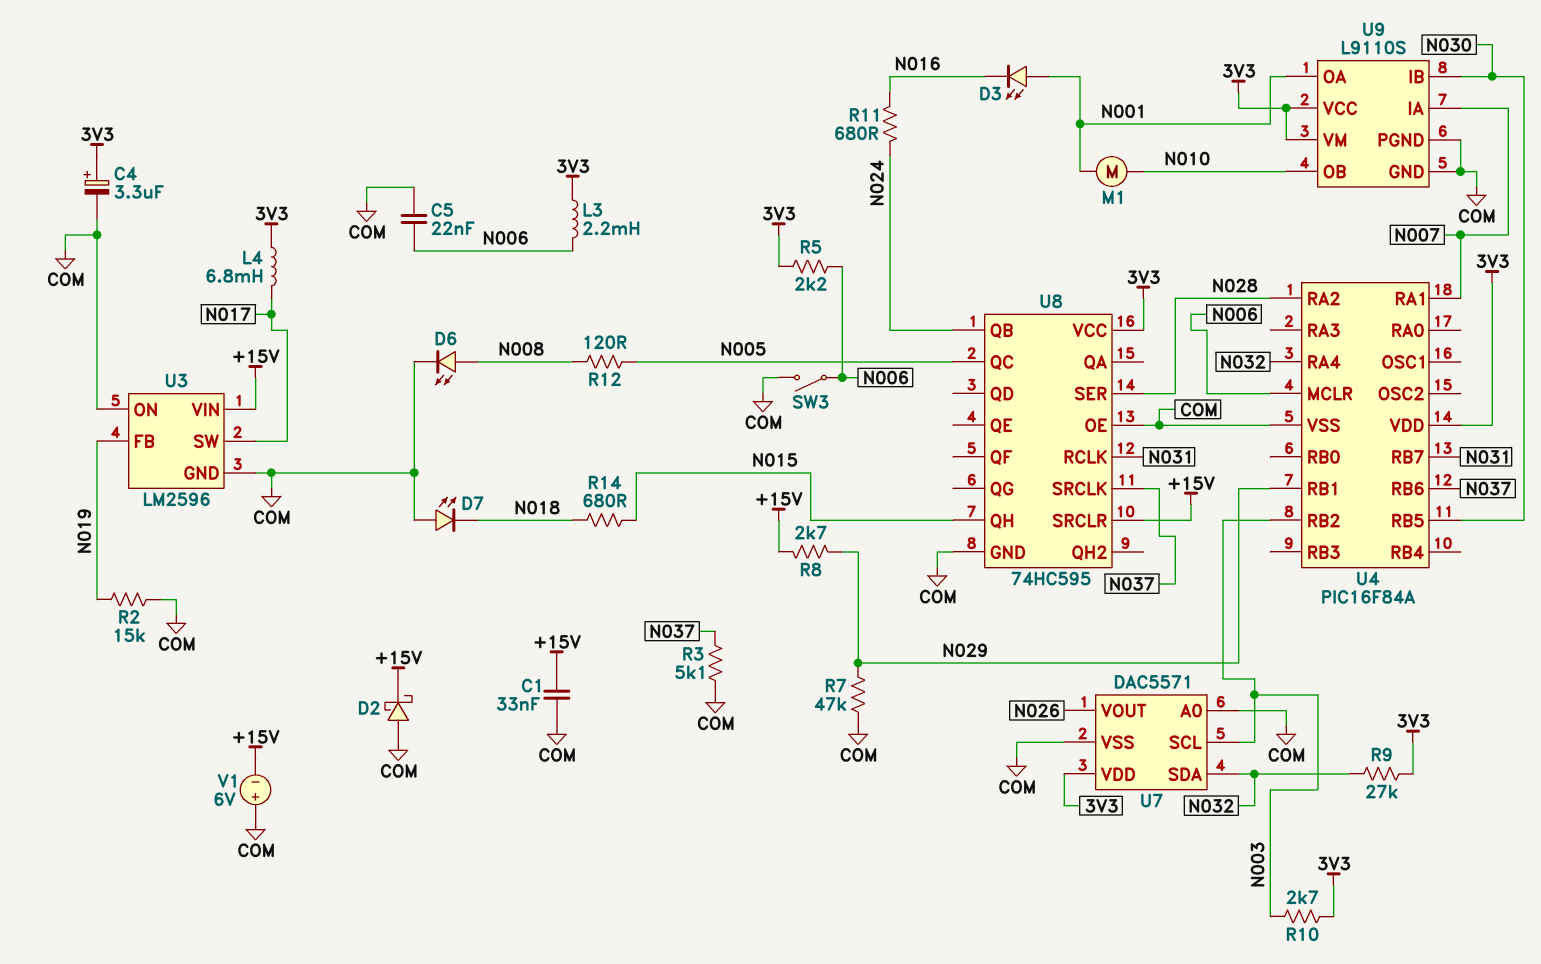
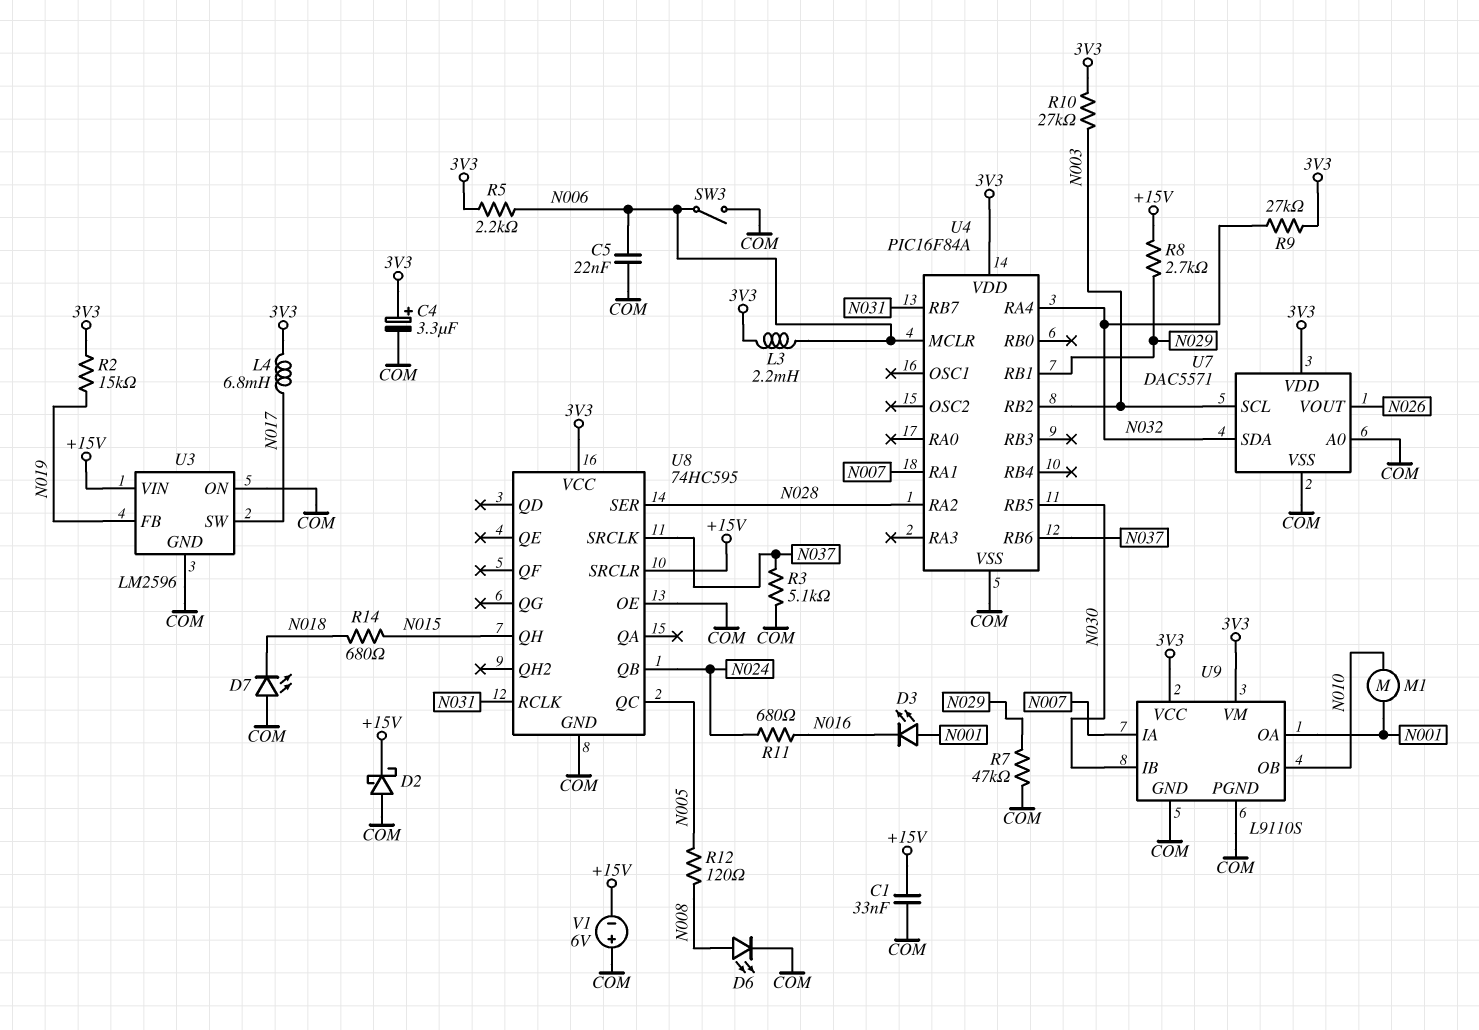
R2: 15k (COM, N019) -> 15k (3V3, N019)
R10: 2.7k (3V3, N003) -> 27k (3V3, N003)

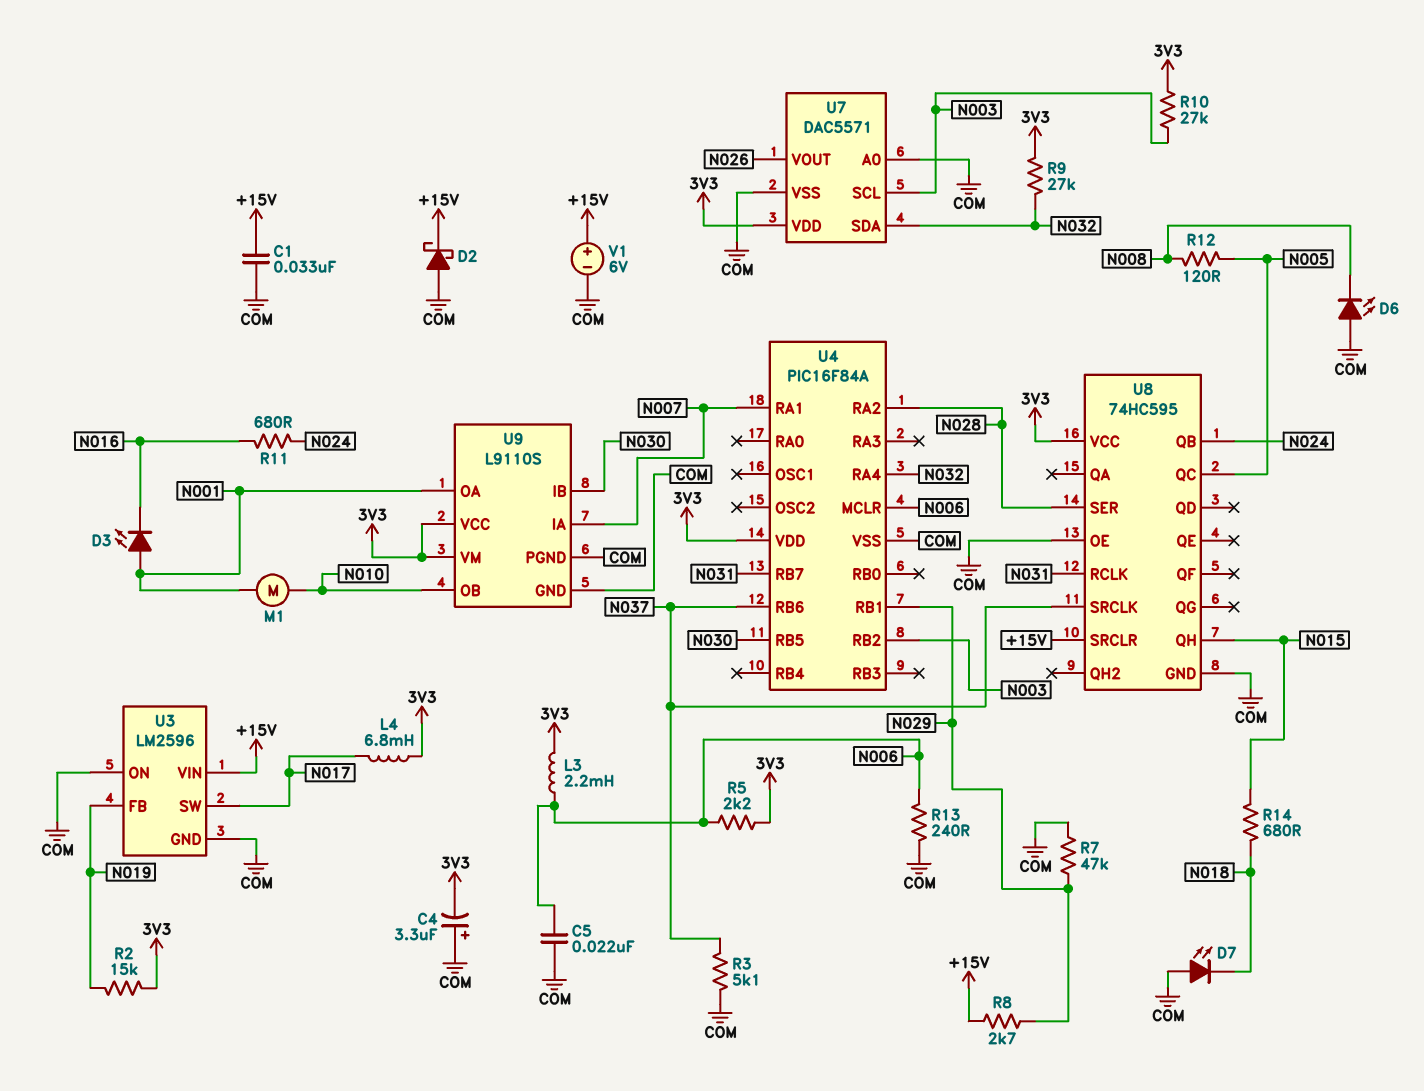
C4: 3.3uF (plus 3V3, minus COM) -> 3.3uF (plus COM, minus 3V3)
D6: LED (A N008, K COM) -> LED (A COM, K N008)
R13: none -> 240 (COM, N006)
SW3: switch (COM, N006) -> none
V1: 6V (plus COM, minus +15V) -> 6V (plus +15V, minus COM)

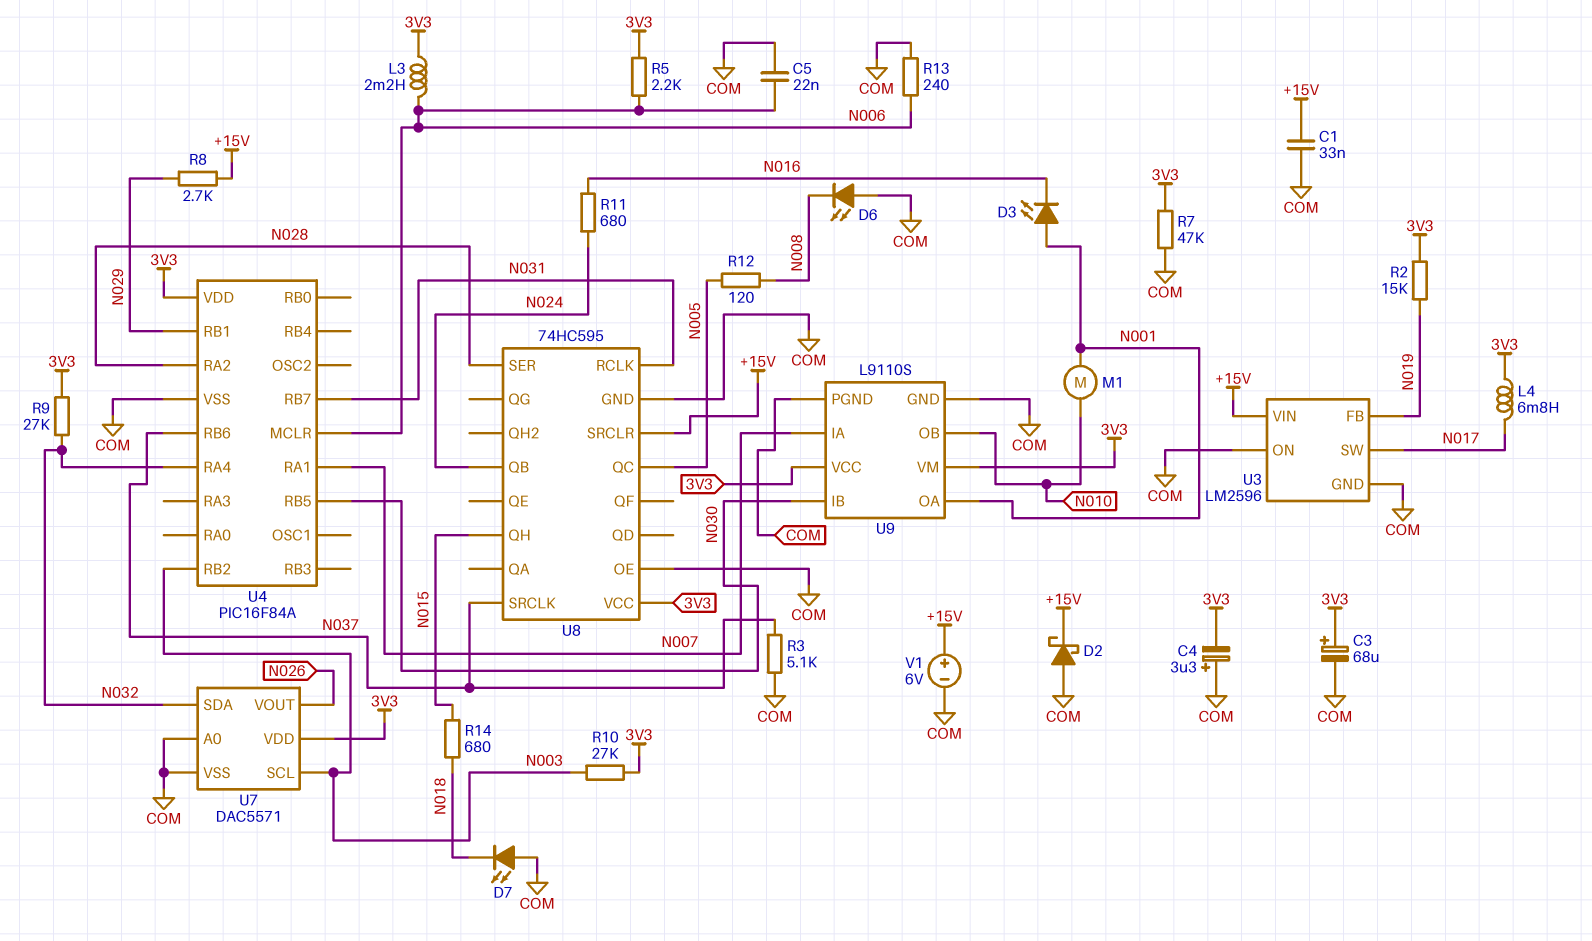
C3: none -> 68uF (plus 3V3, minus COM)
R7: 47k (COM, N029) -> 47k (3V3, COM)

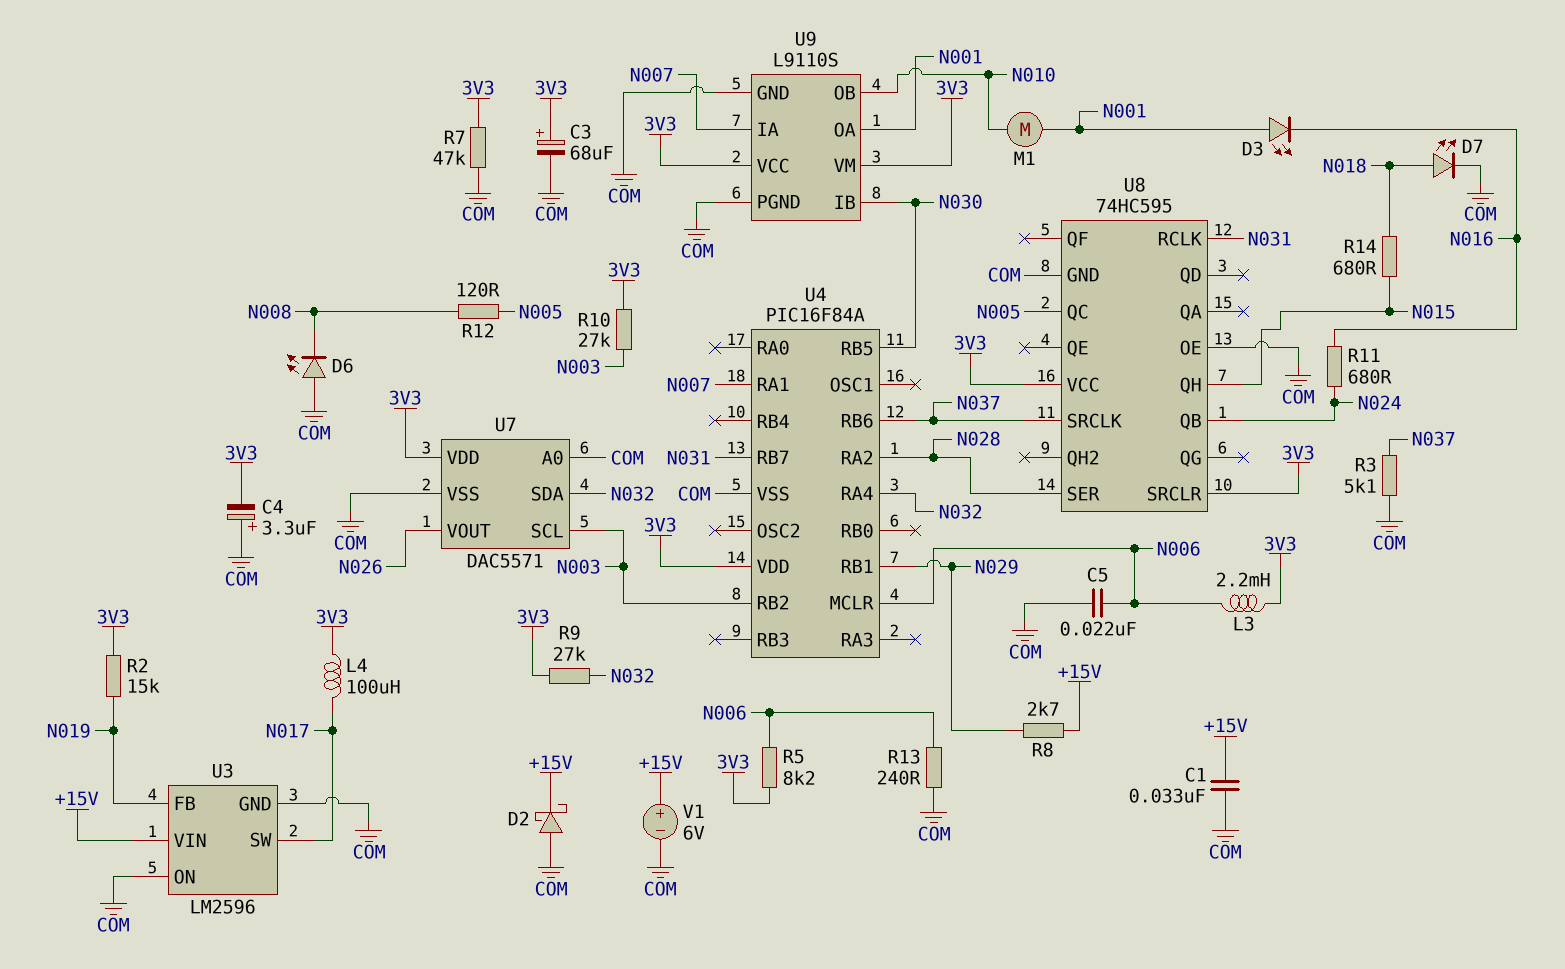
D7: LED (A COM, K N018) -> LED (A N018, K COM)
L4: 6.8mH (3V3, N017) -> 100uH (3V3, N017)
R5: 2.2k (3V3, N006) -> 8.2k (3V3, N006)
U8 pin SRCLR: +15V -> 3V3

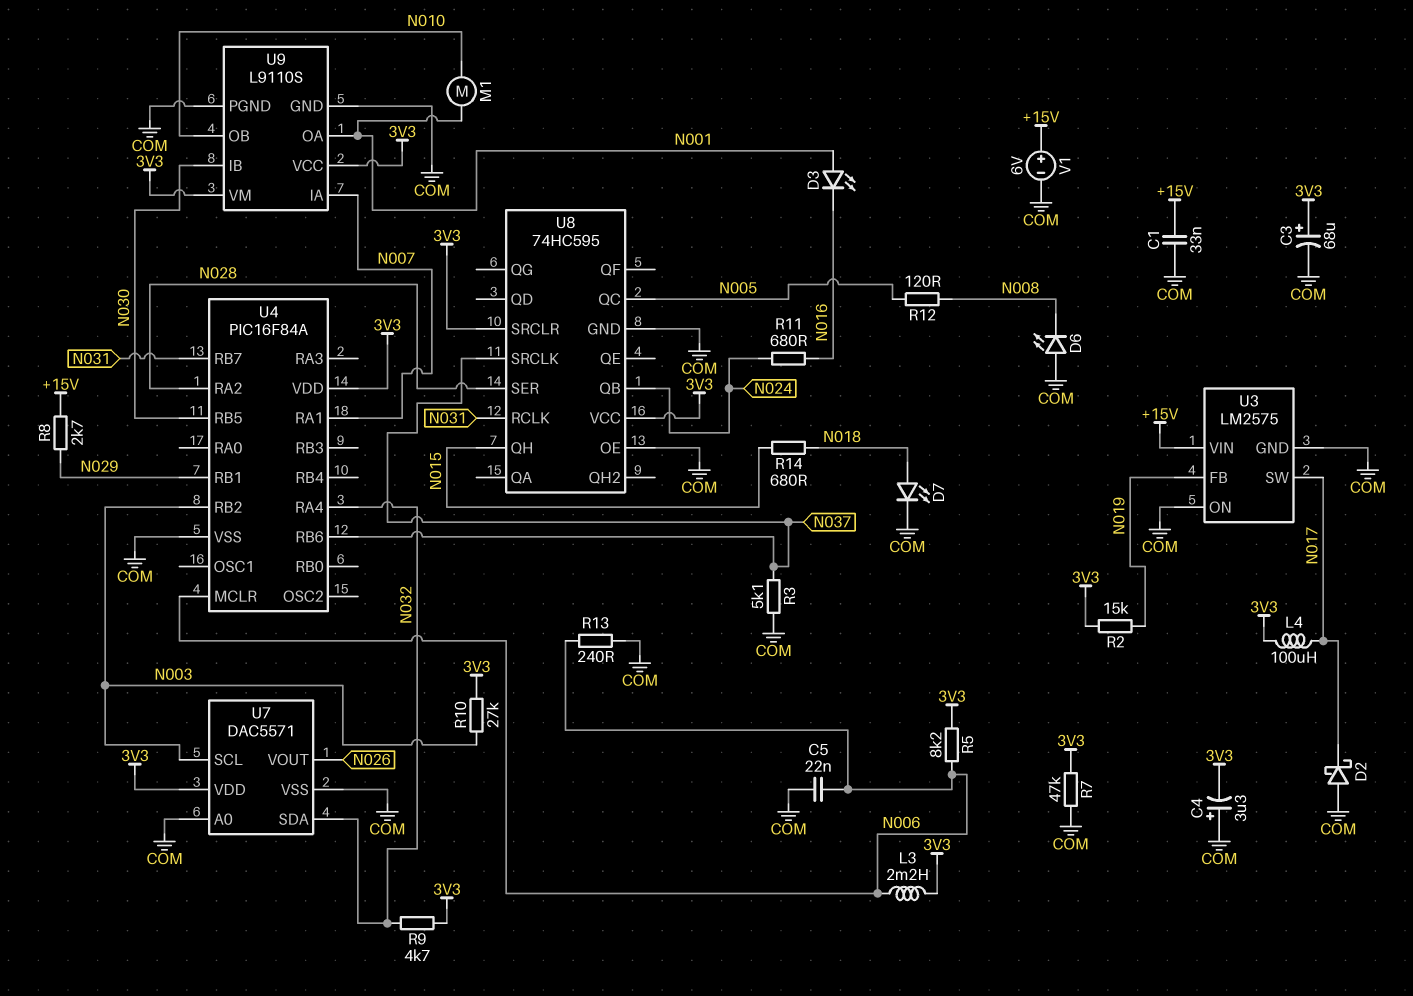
D2: schottky (A COM, K +15V) -> schottky (A COM, K N017)
R9: 27k (3V3, N032) -> 4.7k (3V3, N032)
U3: LM2596 -> LM2575

